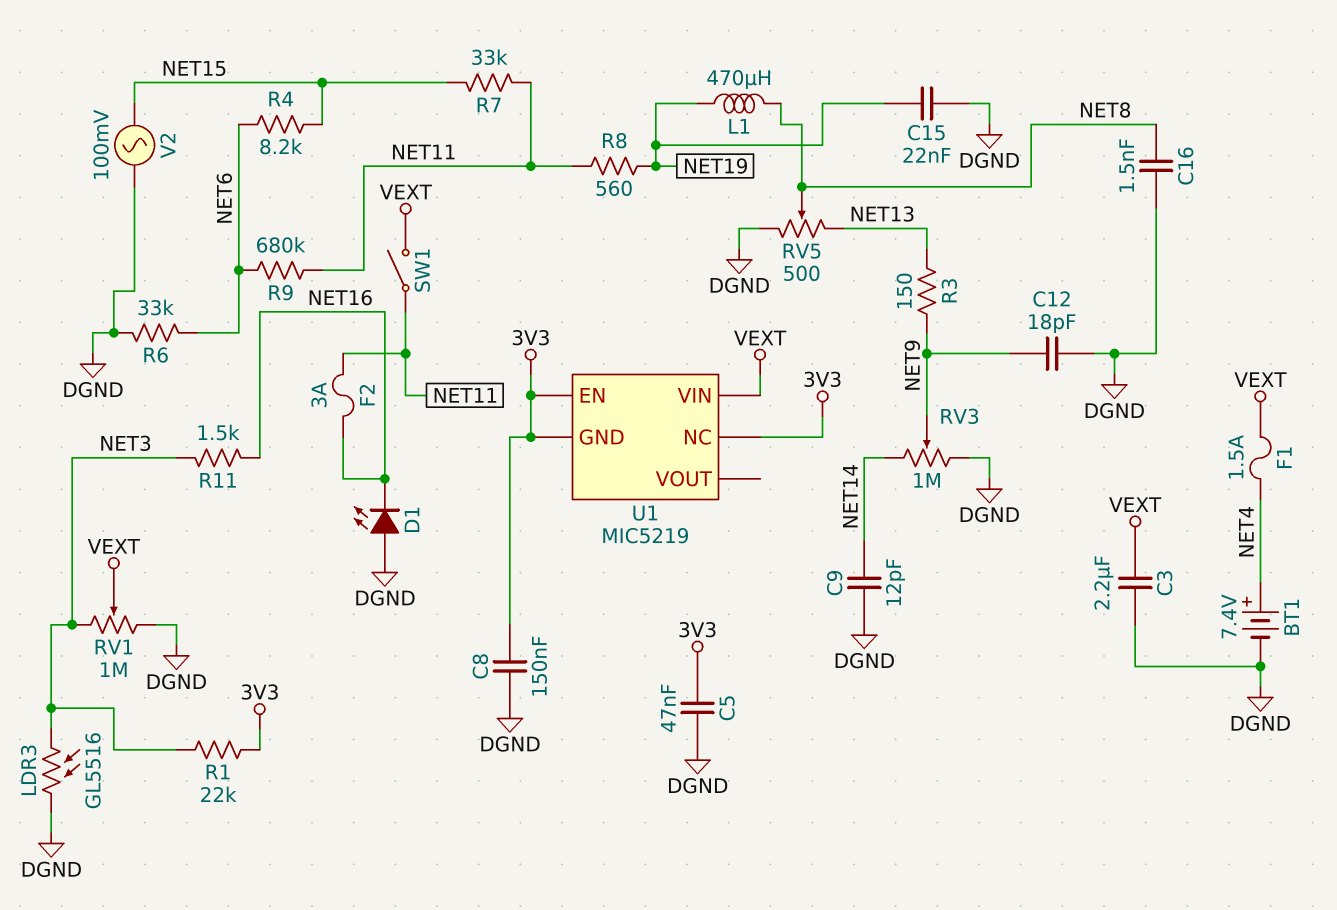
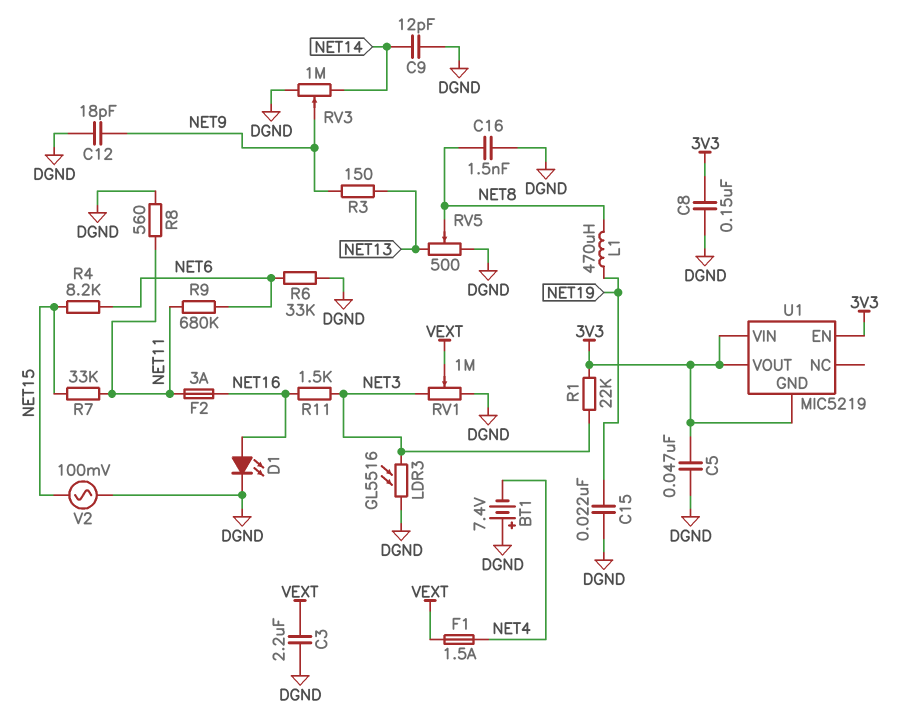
BT1: 7.4V (plus NET4, minus DGND) -> 7.4V (plus DGND, minus NET4)
D1: LED (A DGND, K NET16) -> LED (A NET16, K DGND)
R8: 560 (NET11, NET19) -> 560 (DGND, NET11)
SW1: switch (NET11, VEXT) -> none
U1 pin NC: 3V3 -> none
U1 pin VIN: VEXT -> 3V3
U1 pin VOUT: none -> 3V3

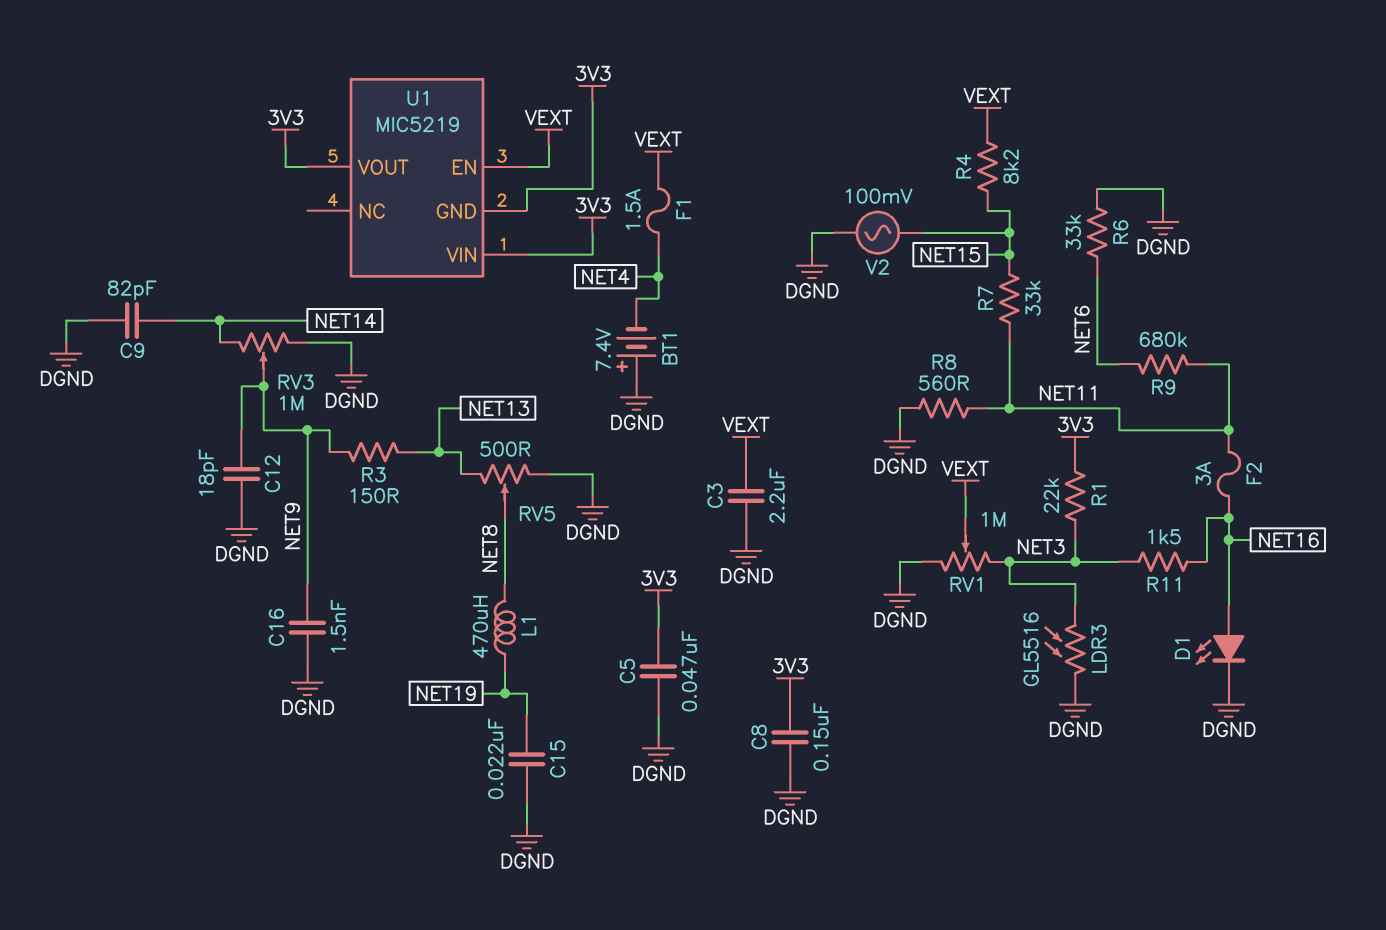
C9: 12pF (DGND, NET14) -> 82pF (DGND, NET14)
C16: 1.5nF (DGND, NET8) -> 1.5nF (DGND, NET9)
R4: 8.2k (NET6, NET15) -> 8.2k (NET15, VEXT)
U1 pin EN: 3V3 -> VEXT

